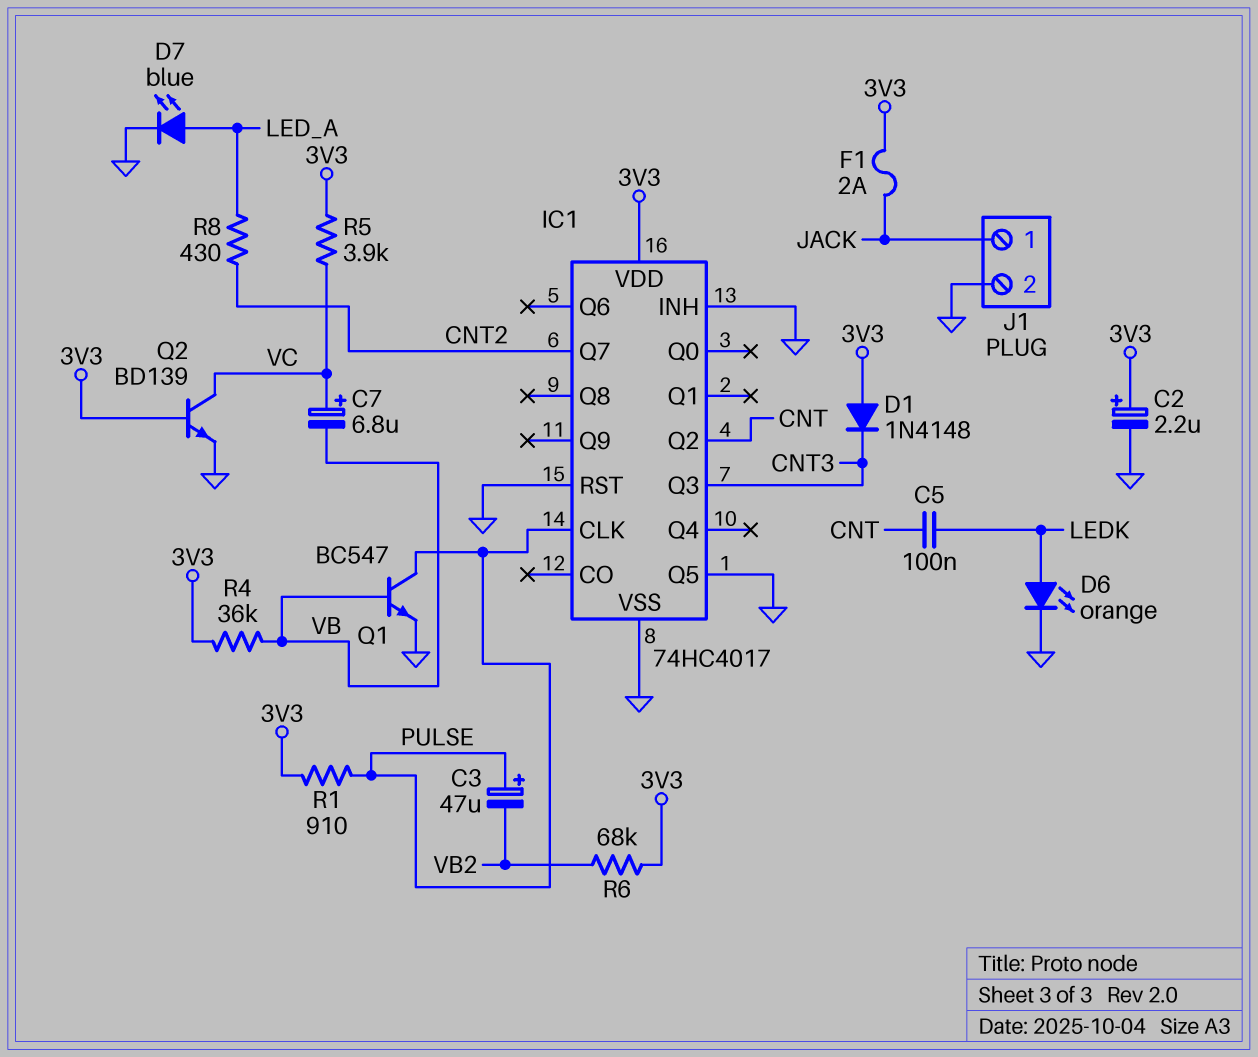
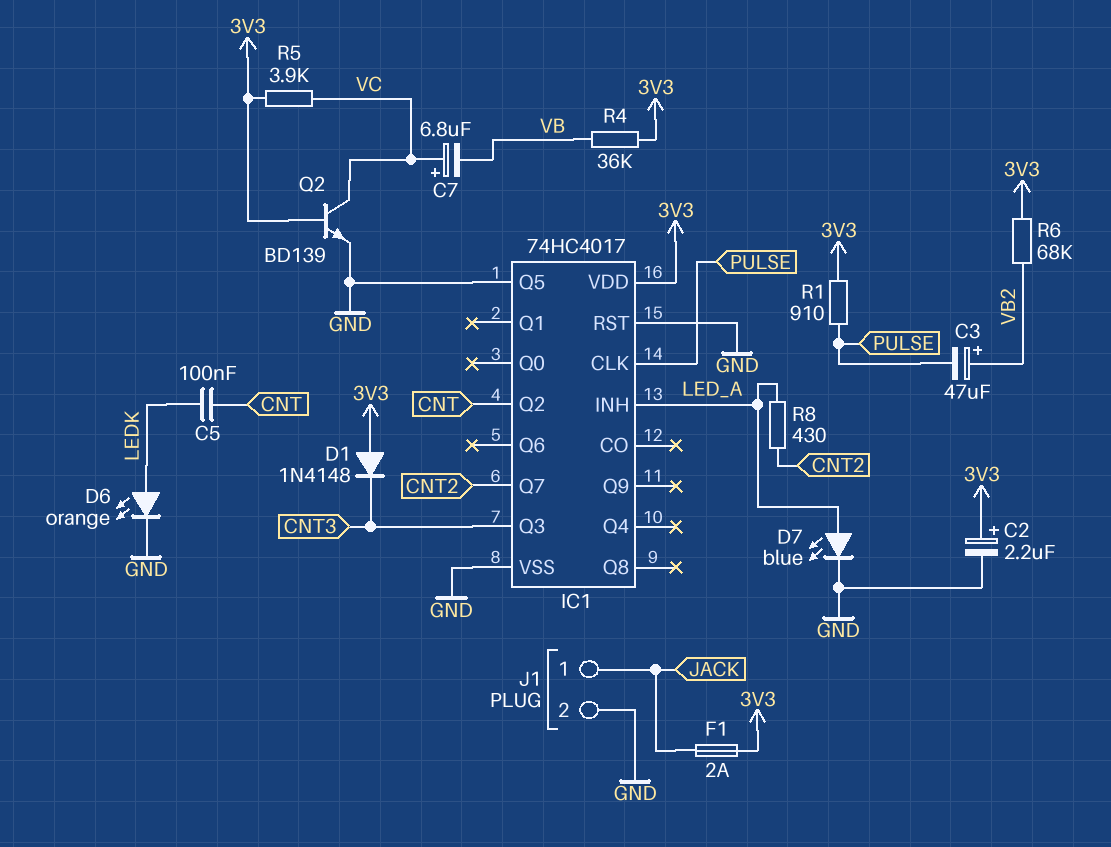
C3: 47uF (plus PULSE, minus VB2) -> 47uF (plus VB2, minus PULSE)
IC1 pin INH: GND -> LED_A
Q1: NPN BC547 (B VB, C PULSE, E GND) -> none

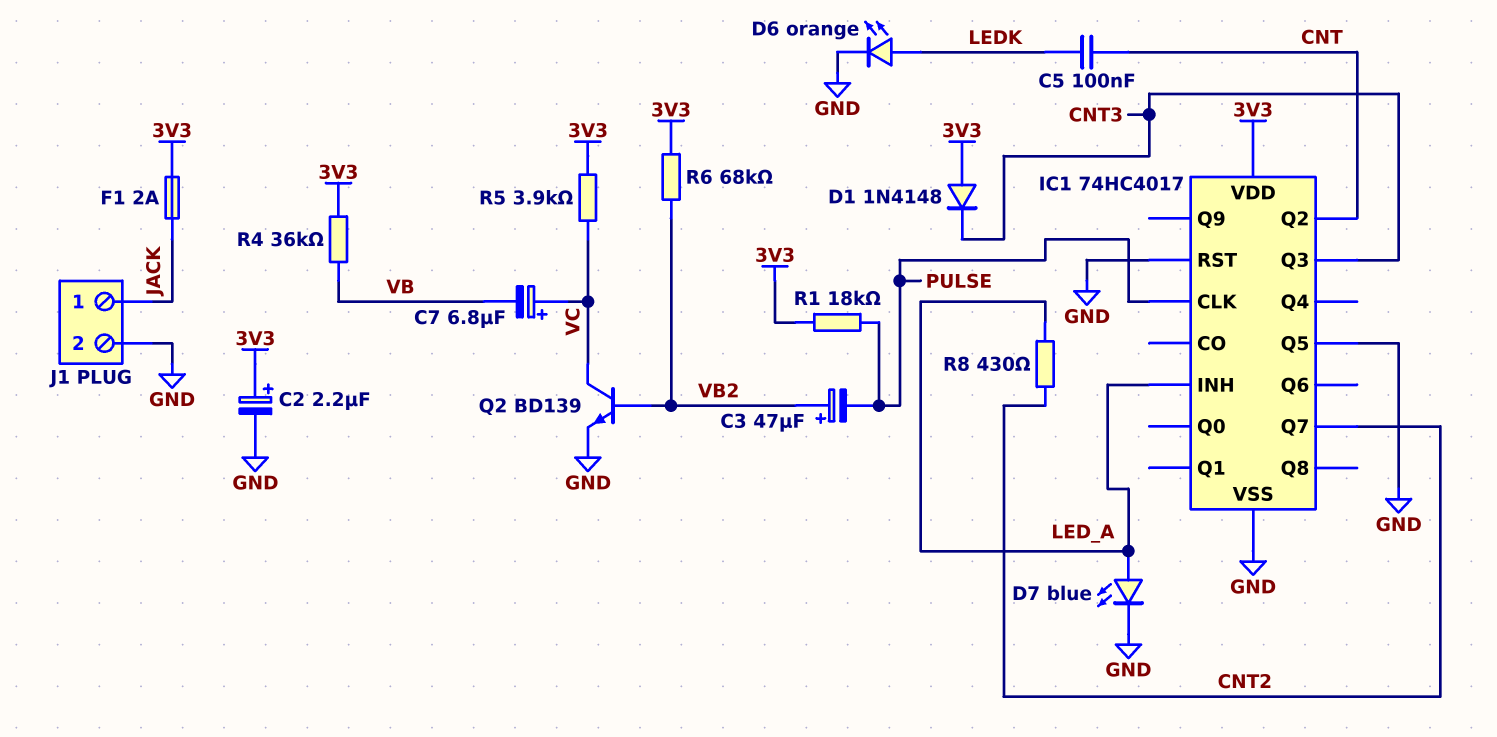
Q2: NPN BD139 (B 3V3, C VC, E GND) -> NPN BD139 (B VB2, C VC, E GND)
R1: 910 (3V3, PULSE) -> 18k (3V3, PULSE)

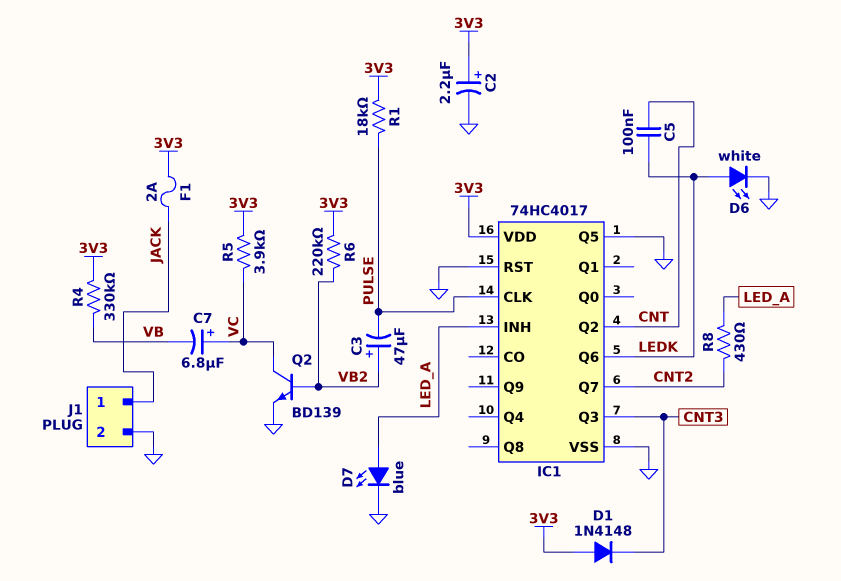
D6: LED orange (A LEDK, K GND) -> LED white (A LEDK, K GND)
IC1 pin Q6: none -> LEDK
R4: 36k (3V3, VB) -> 330k (3V3, VB)
R6: 68k (3V3, VB2) -> 220k (3V3, VB2)

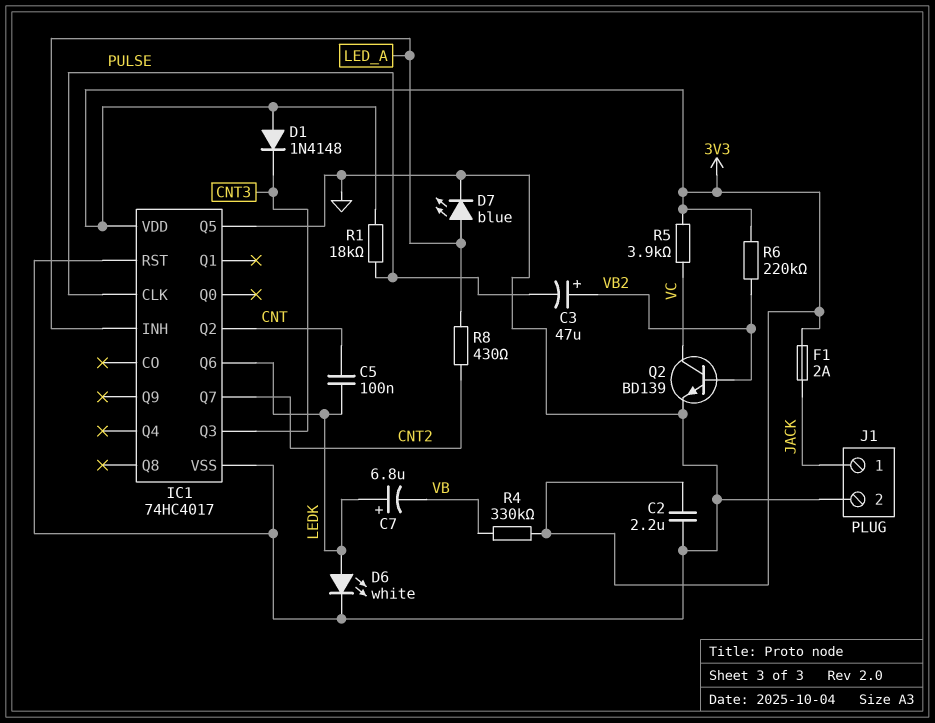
C2: 2.2uF (plus 3V3, minus GND) -> 2.2uF (3V3, GND)
C7: 6.8uF (plus VC, minus VB) -> 6.8uF (plus LEDK, minus VB)

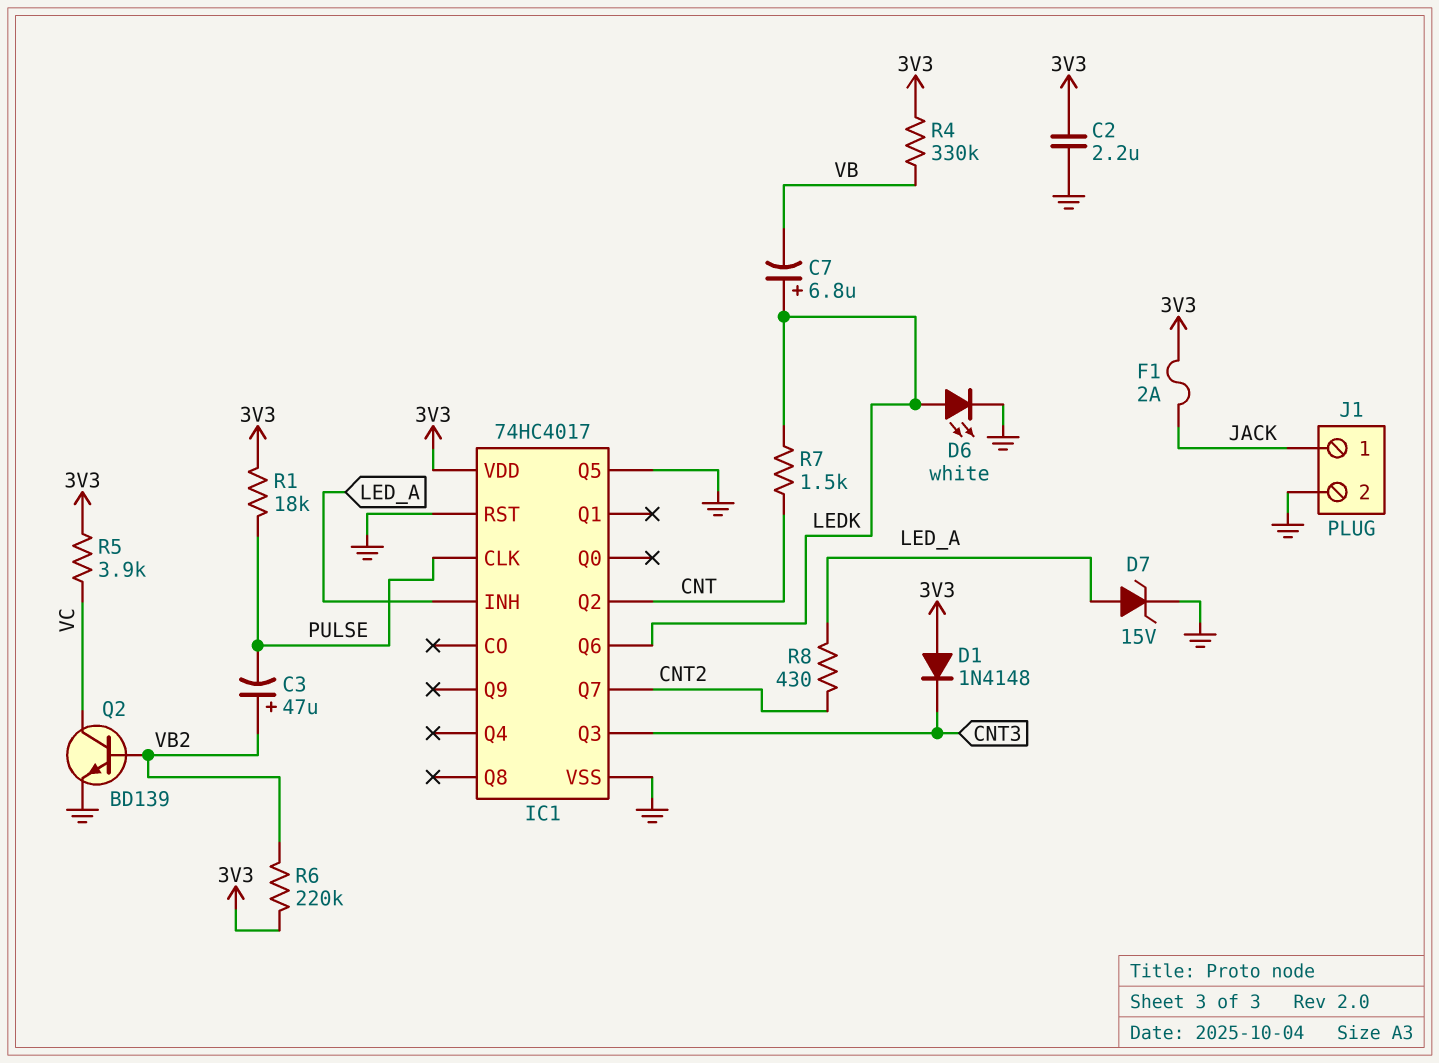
C5: 100nF (CNT, LEDK) -> none
D7: LED blue (A LED_A, K GND) -> zener 15V (A LED_A, K GND)
R7: none -> 1.5k (CNT, LEDK)

